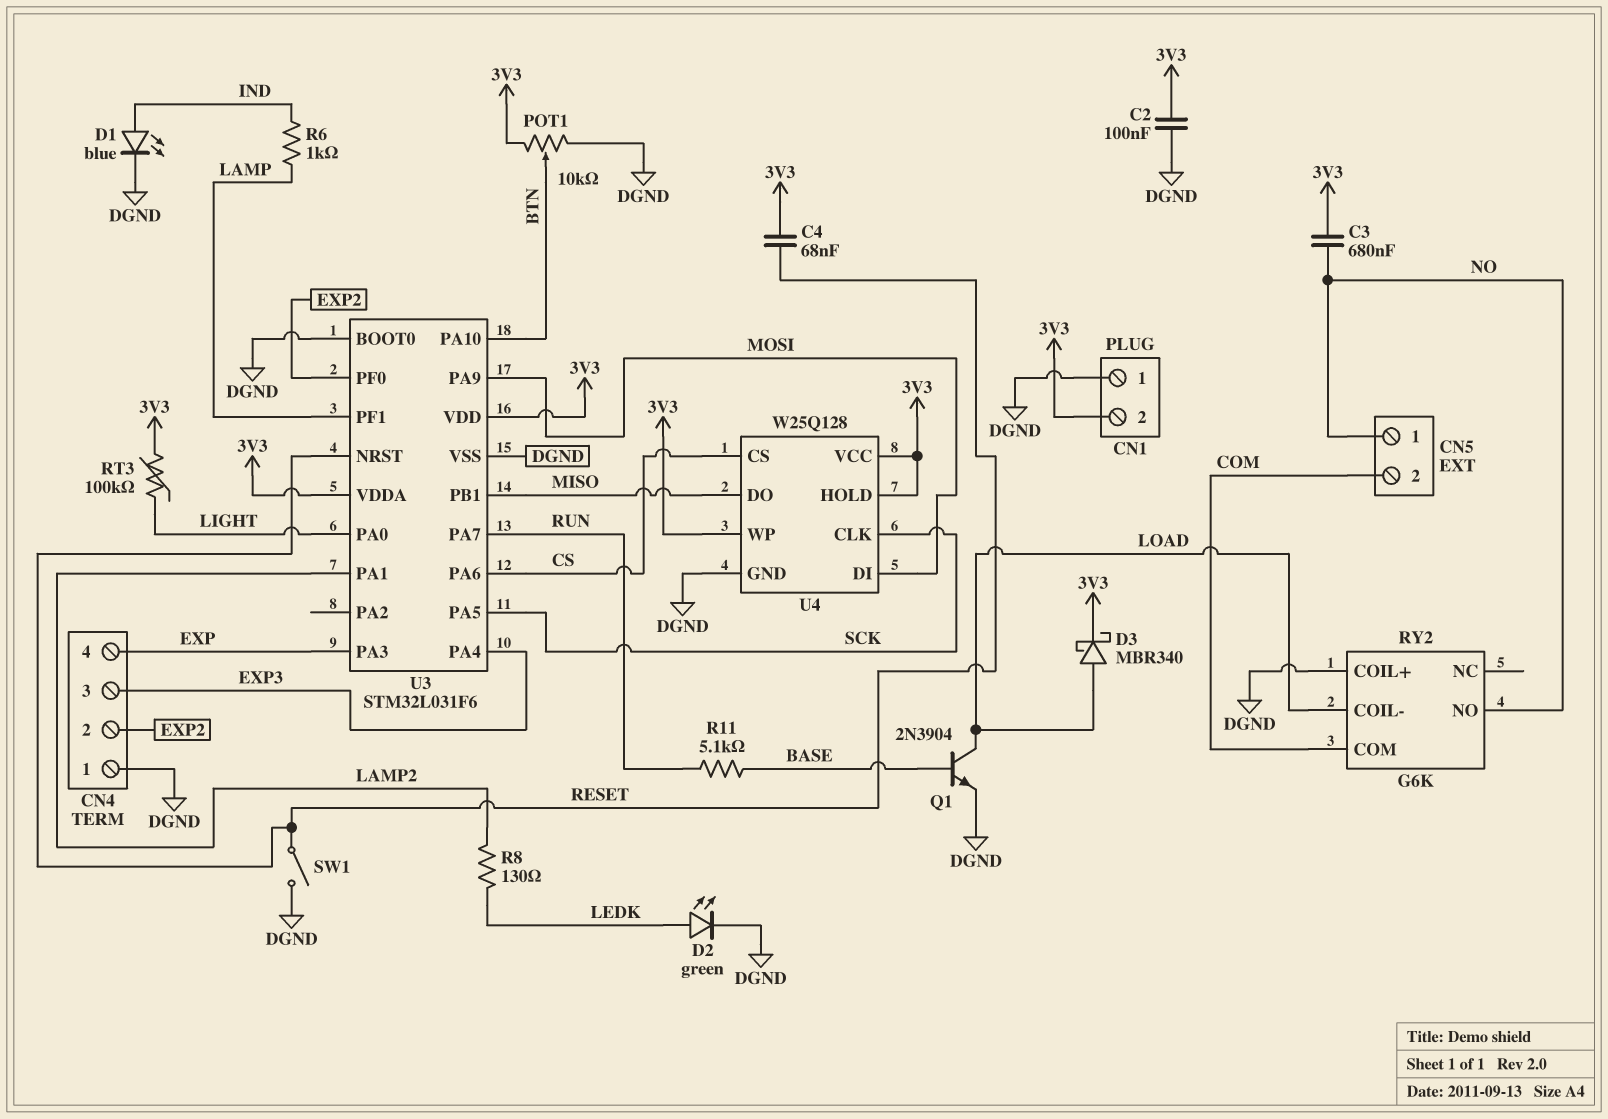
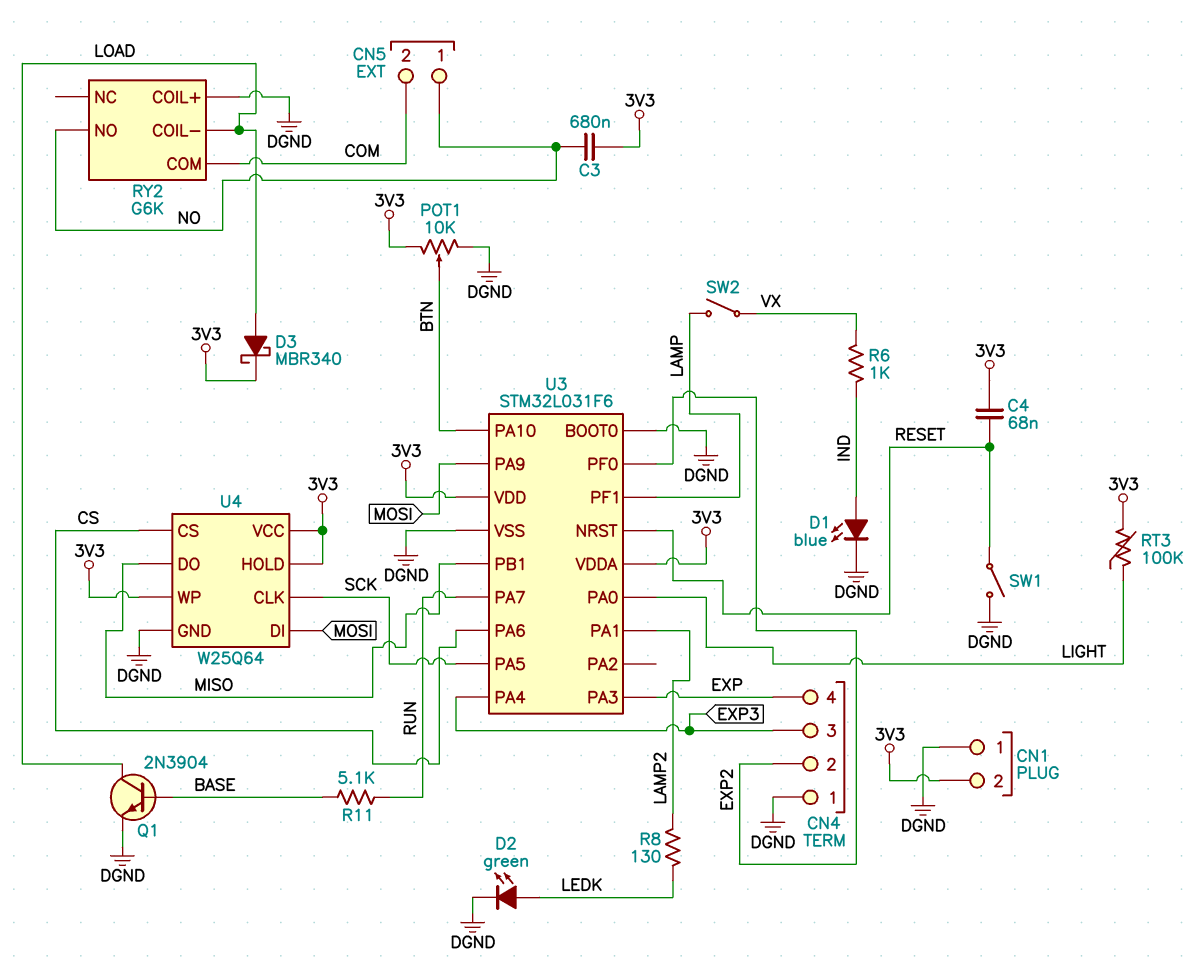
C2: 100nF (3V3, DGND) -> none
R6: 1k (IND, LAMP) -> 1k (IND, VX)
SW2: none -> switch (LAMP, VX)
U4: W25Q128 -> W25Q64

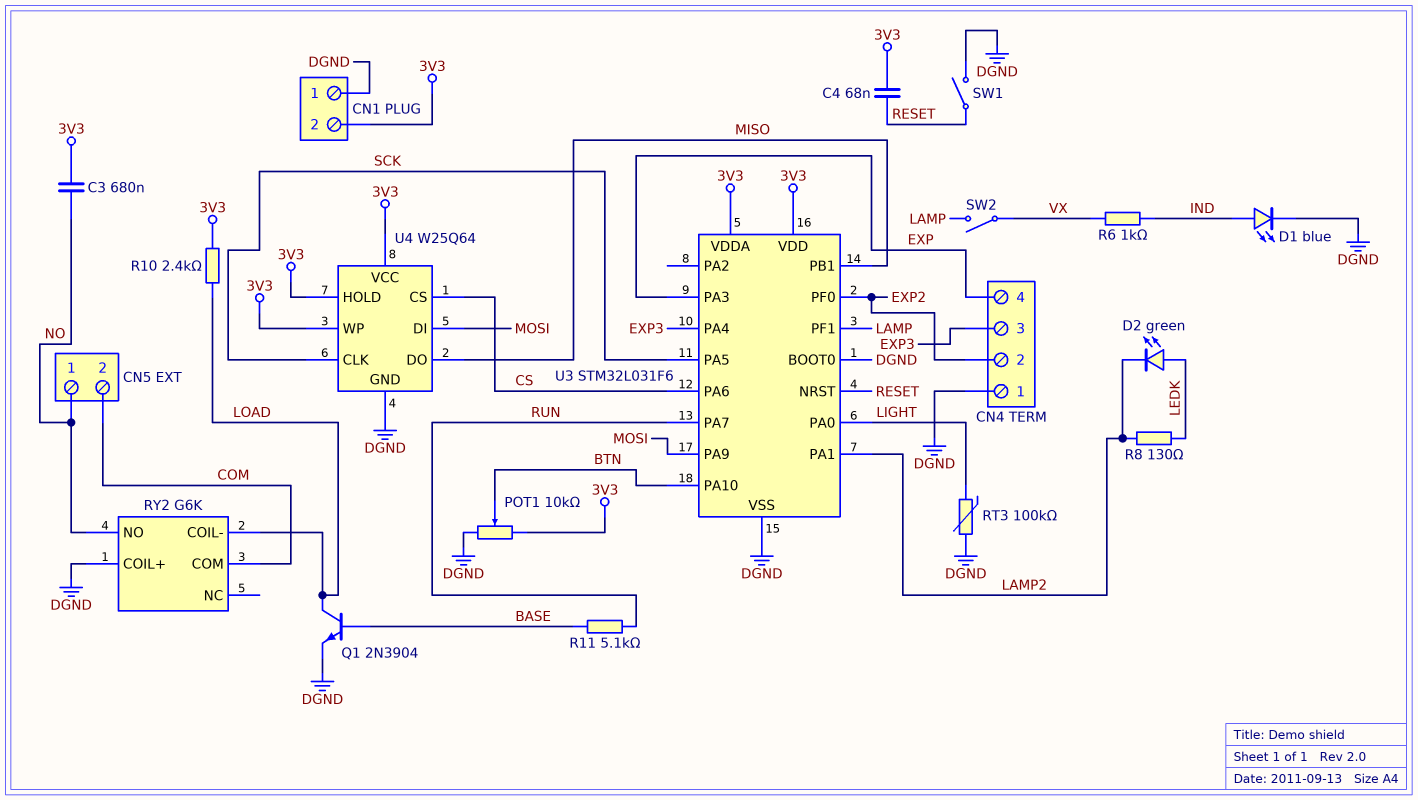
D2: LED green (A LEDK, K DGND) -> LED green (A LEDK, K LAMP2)
D3: schottky MBR340 (A LOAD, K 3V3) -> none
R10: none -> 2.4k (3V3, LOAD)
RT3: 100k (3V3, LIGHT) -> 100k (DGND, LIGHT)

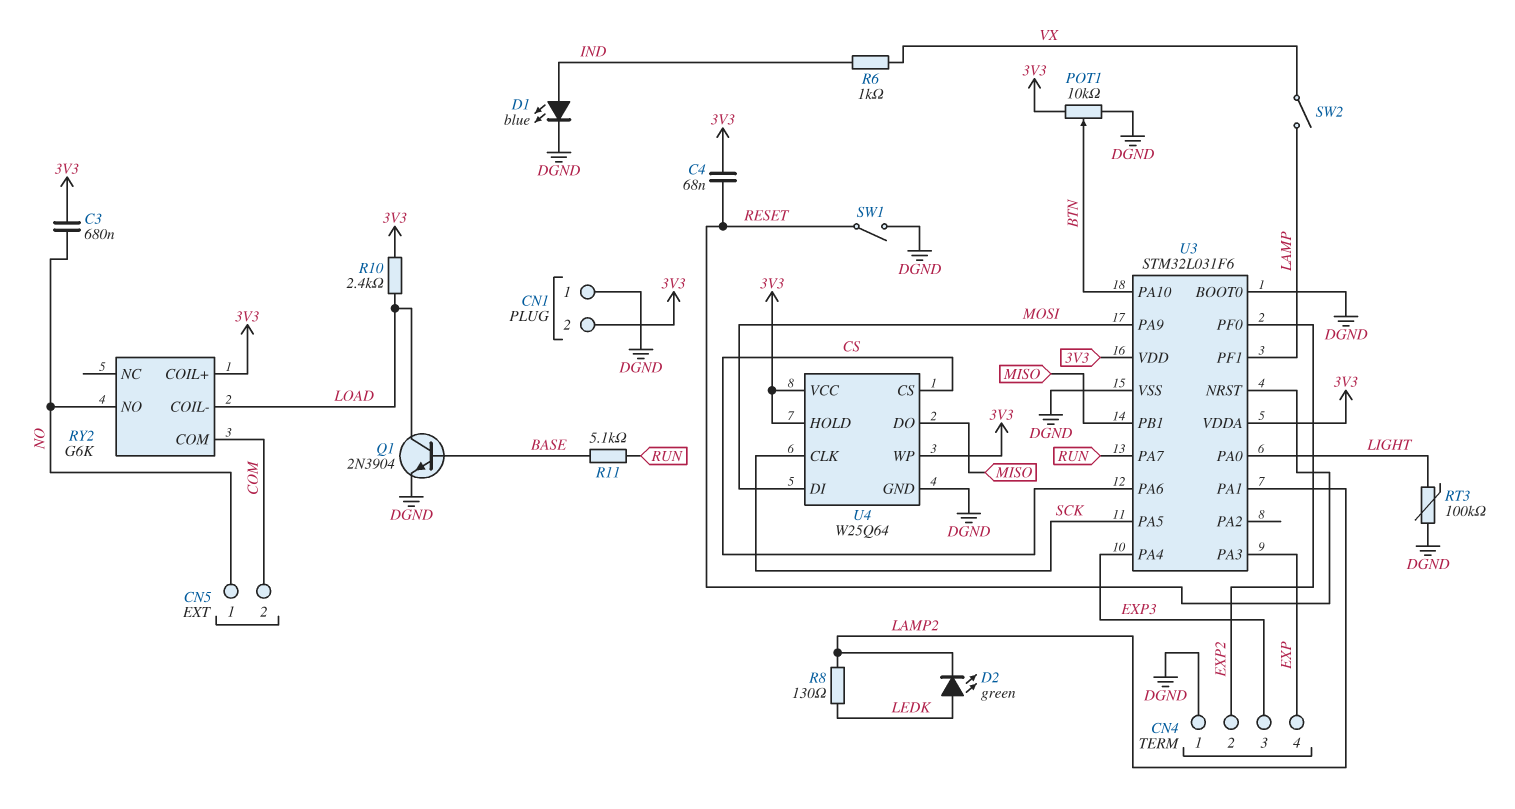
RY2 pin COIL+: DGND -> 3V3

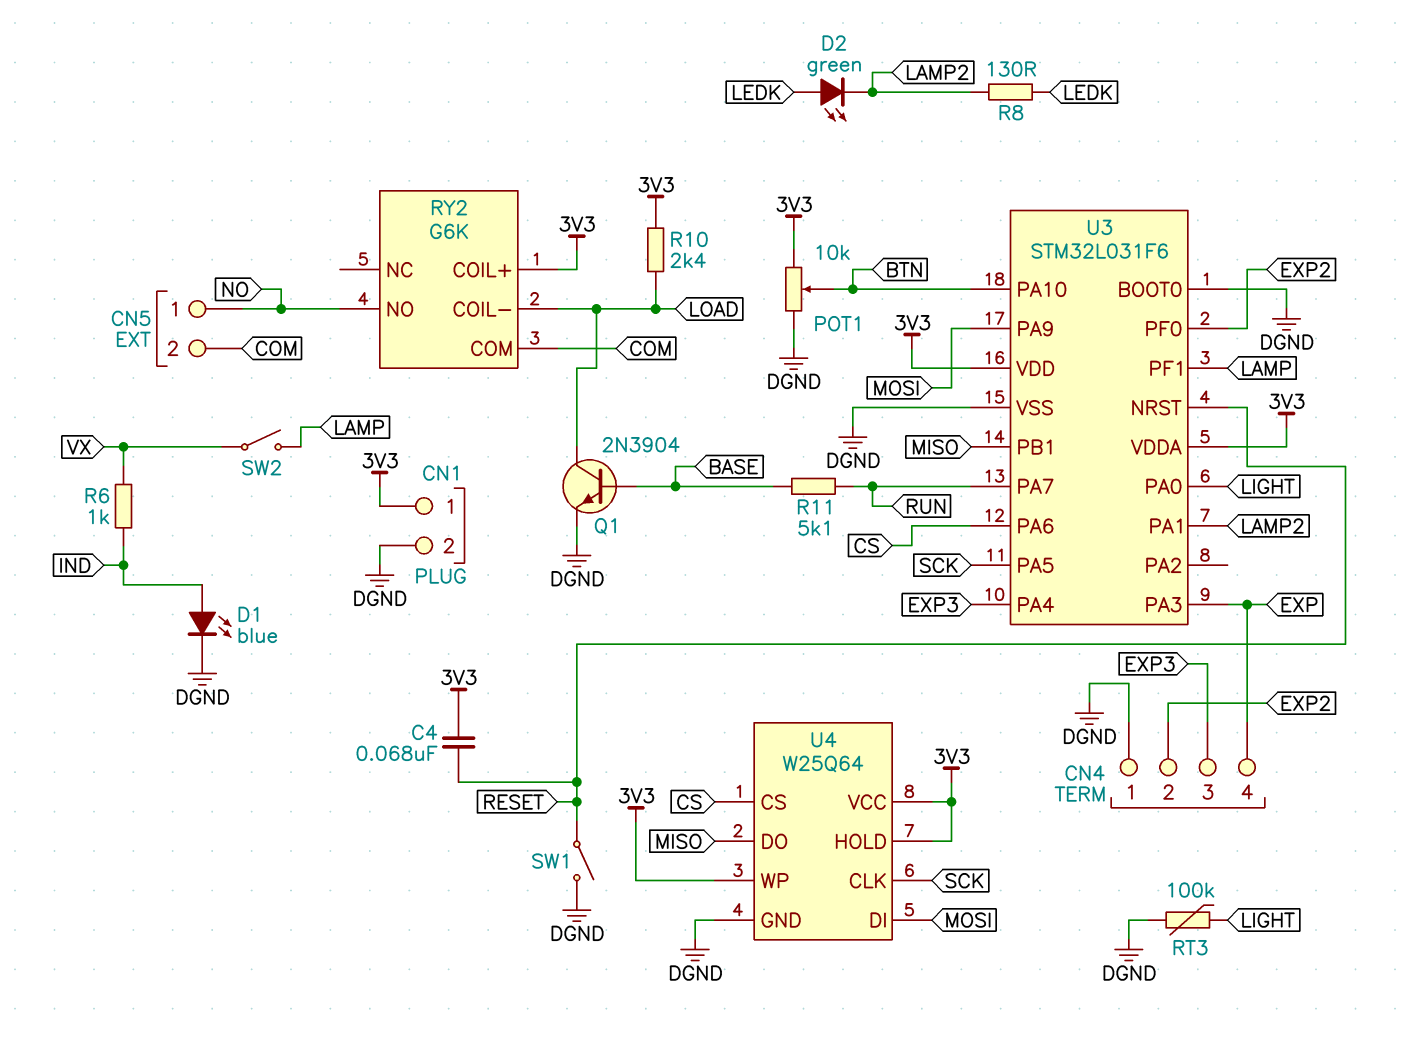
C3: 680nF (3V3, NO) -> none
CN1 pin 1: DGND -> 3V3
CN1 pin 2: 3V3 -> DGND

